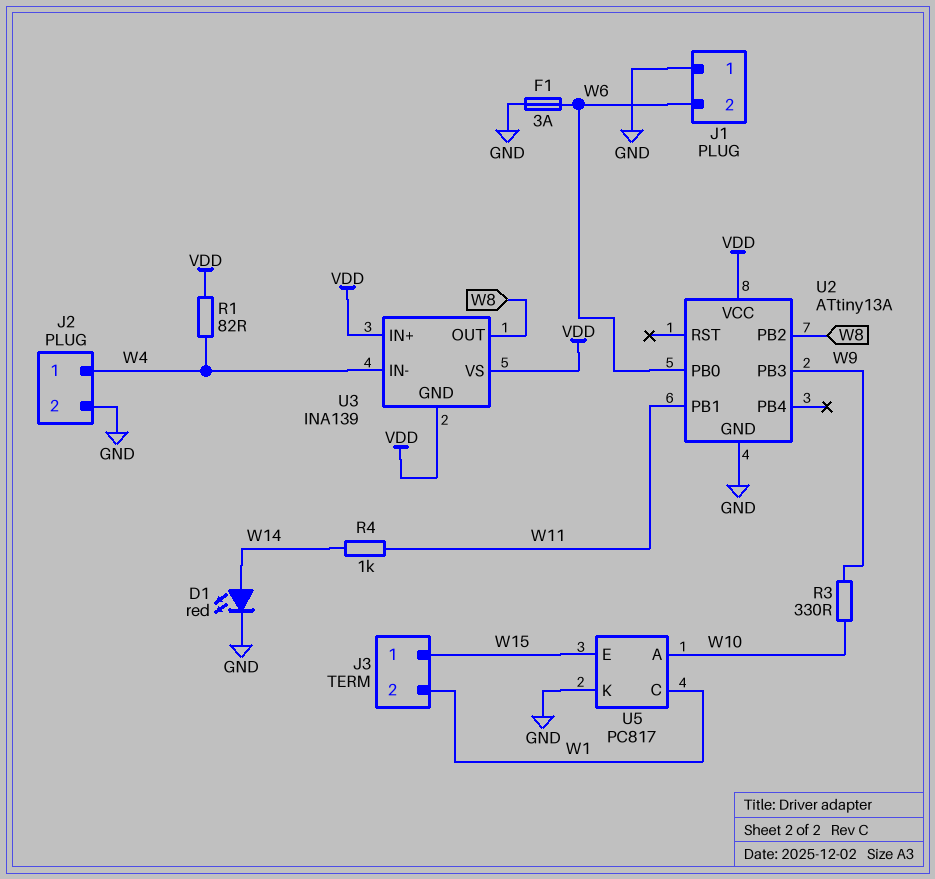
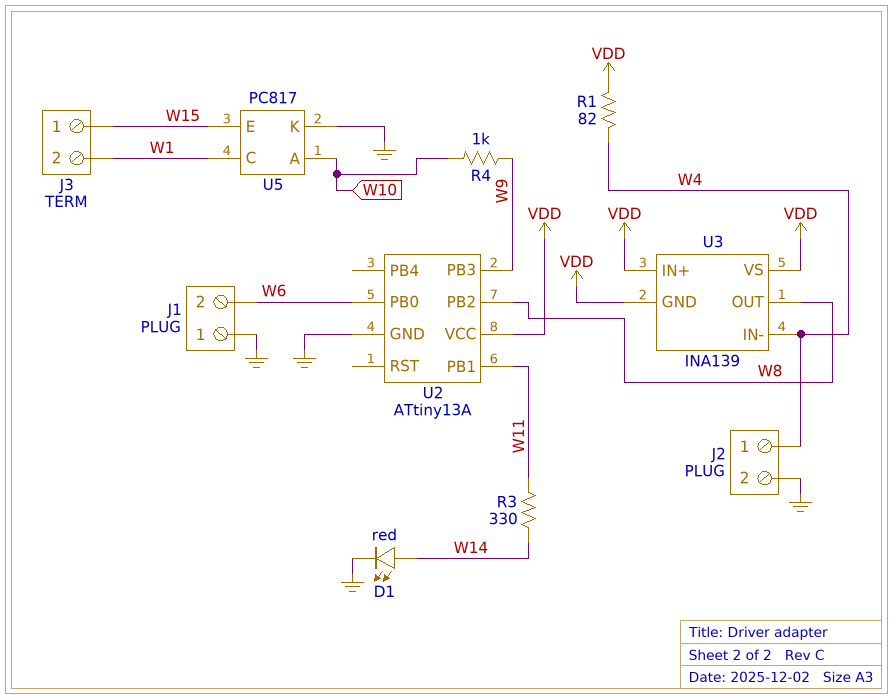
F1: 3A (GND, W6) -> none
R3: 330 (W9, W10) -> 330 (W11, W14)
R4: 1k (W11, W14) -> 1k (W9, W10)

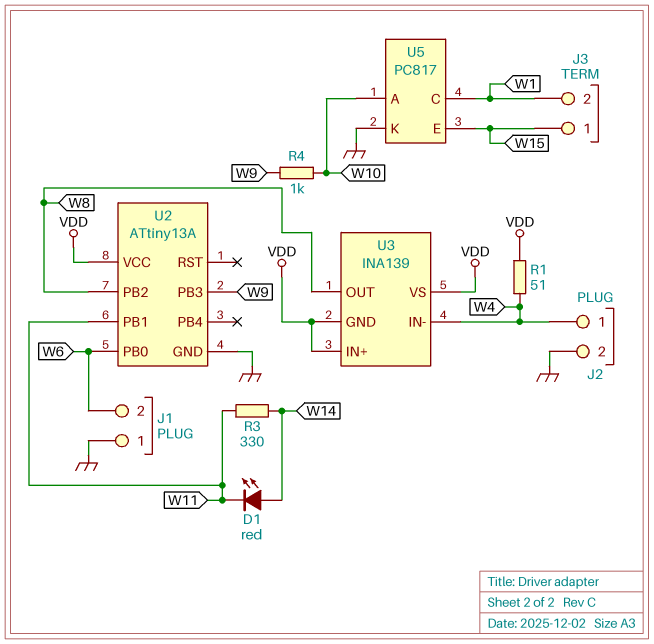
D1: LED red (A W14, K GND) -> LED red (A W14, K W11)
R1: 82 (VDD, W4) -> 51 (VDD, W4)

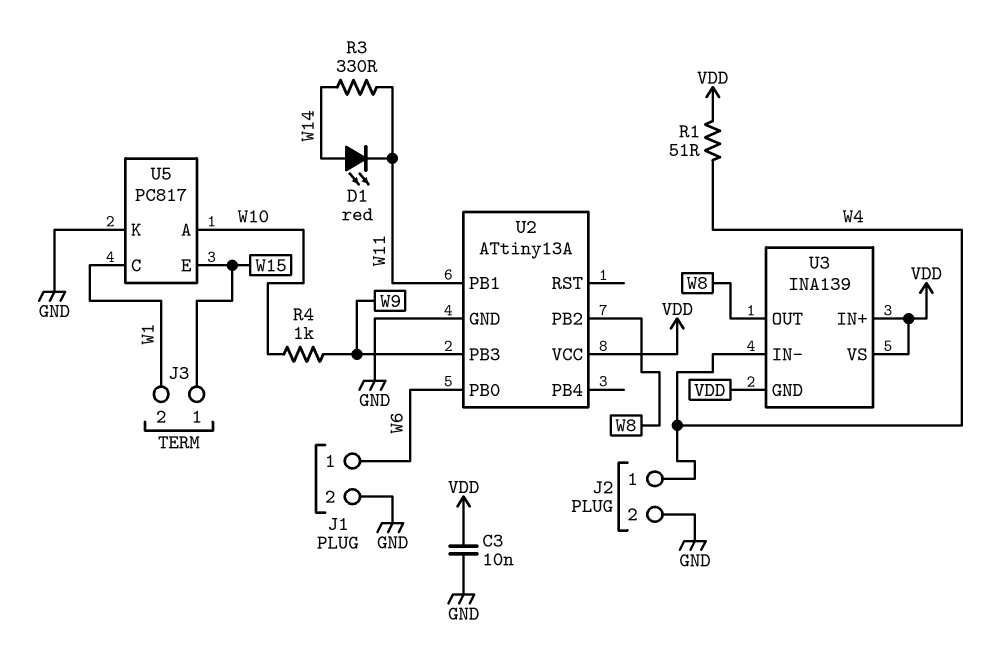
C3: none -> 10nF (GND, VDD)
J1 pin 1: GND -> W6
J1 pin 2: W6 -> GND

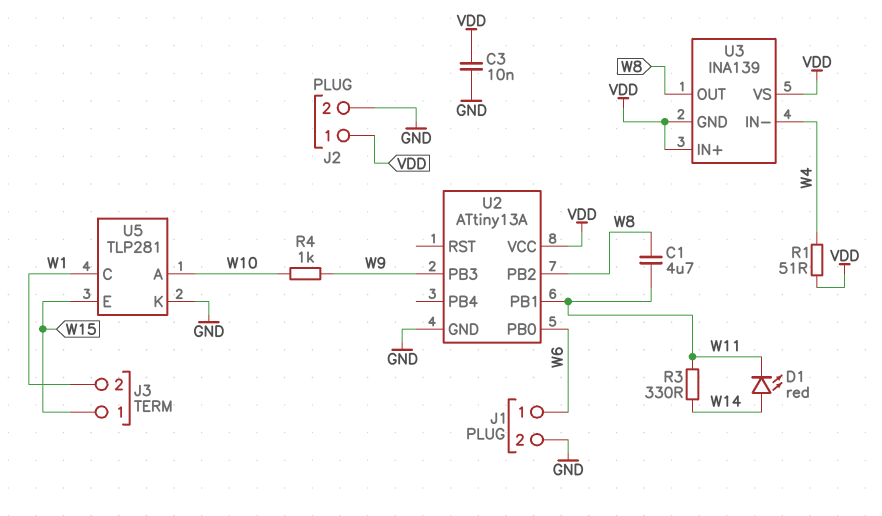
C1: none -> 4.7uF (W8, W11)
J2 pin 1: W4 -> VDD
U5: PC817 -> TLP281

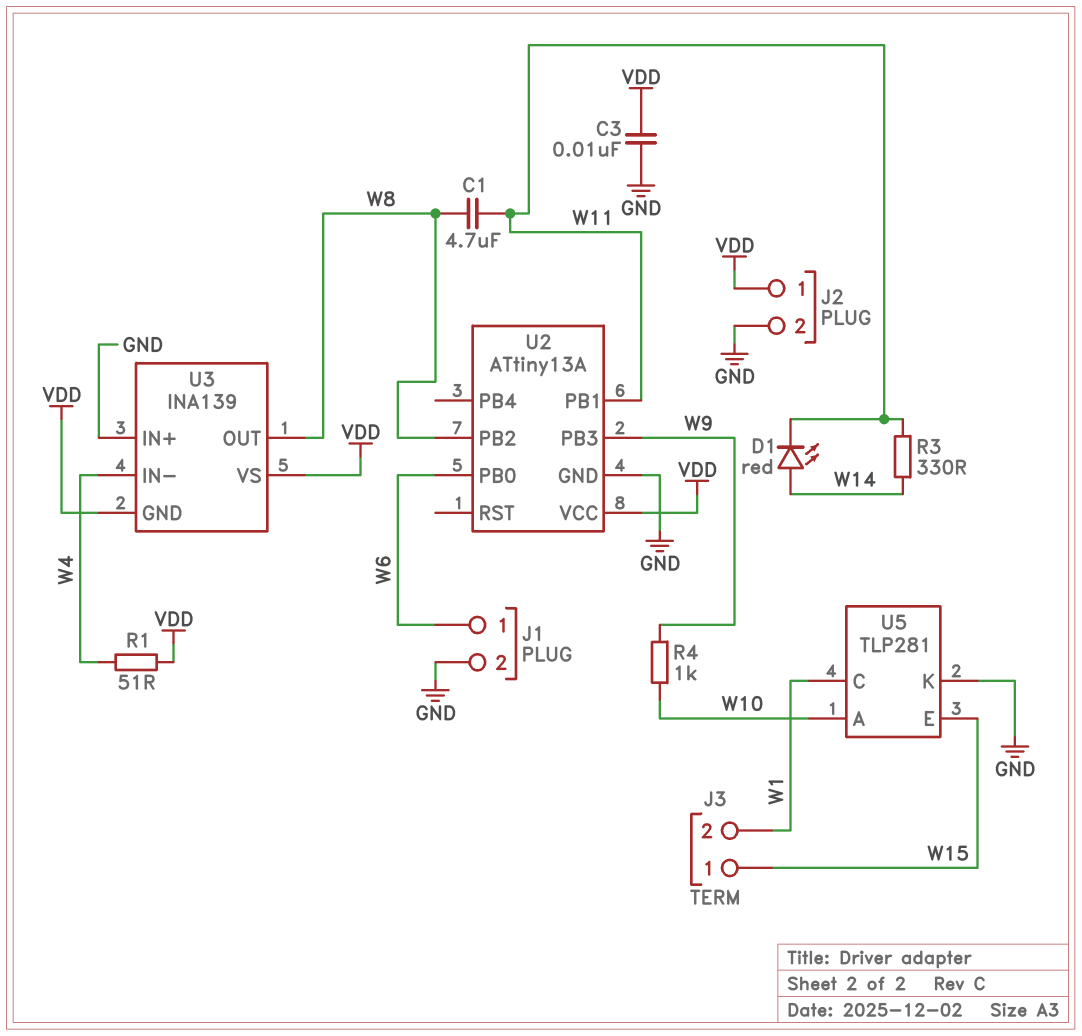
U3 pin IN+: VDD -> GND

